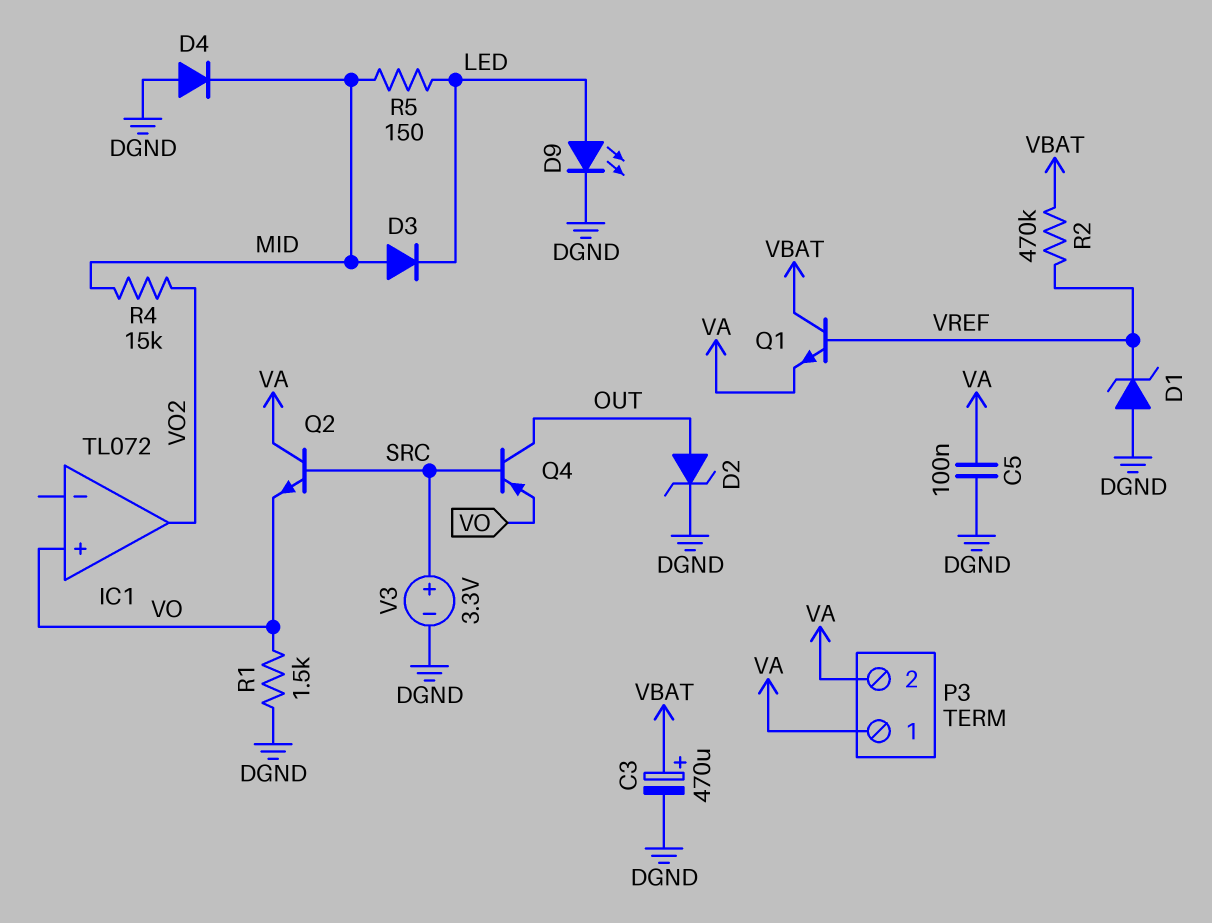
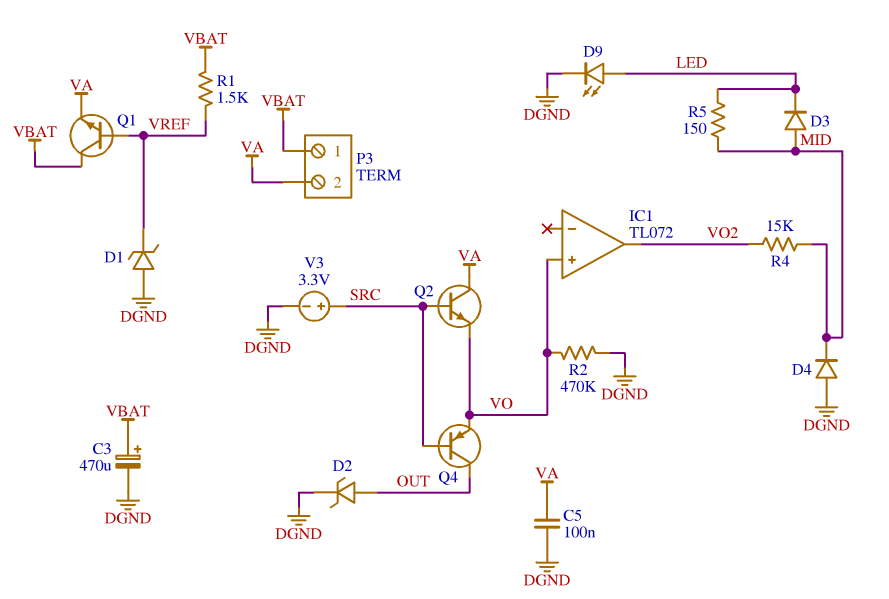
P3 pin 1: VA -> VBAT
R1: 1.5k (DGND, VO) -> 1.5k (VBAT, VREF)
R2: 470k (VBAT, VREF) -> 470k (DGND, VO)

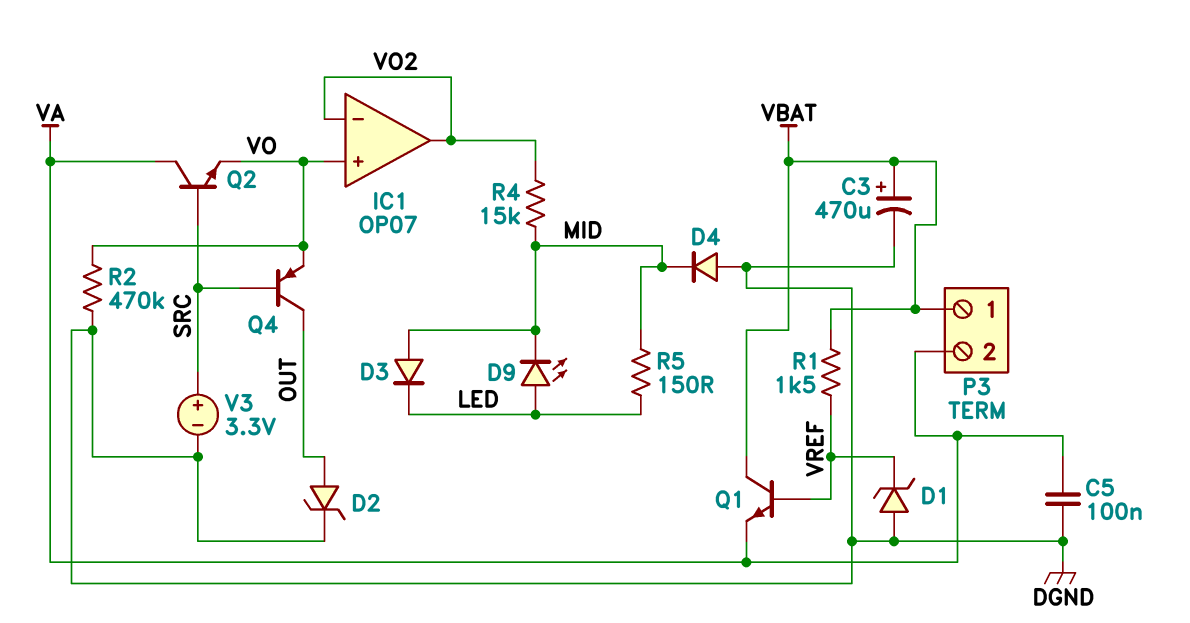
D9: LED (A LED, K DGND) -> LED (A LED, K MID)
IC1: TL072 -> OP07
IC1 pin in-: none -> VO2

